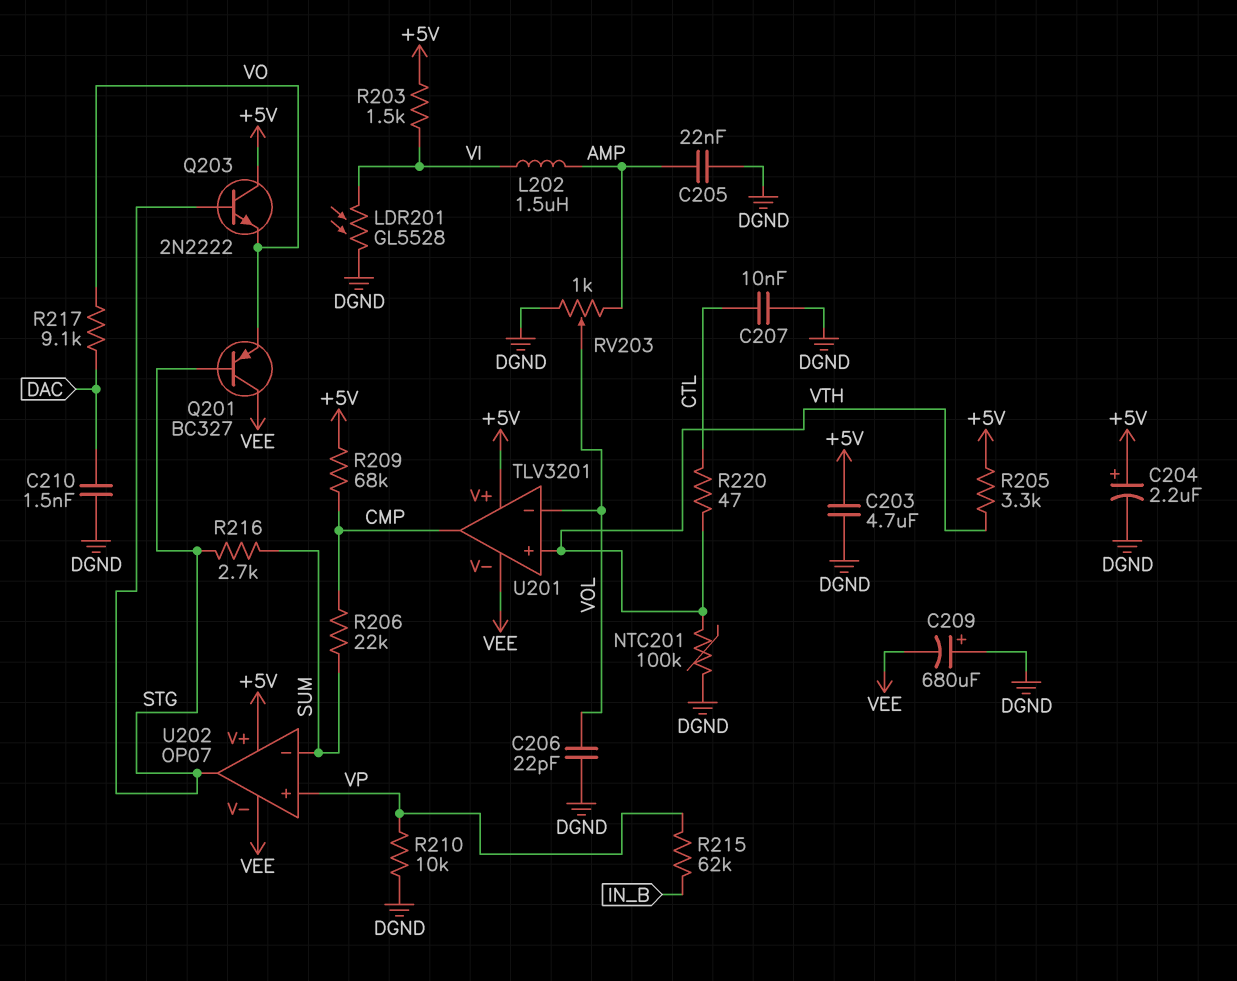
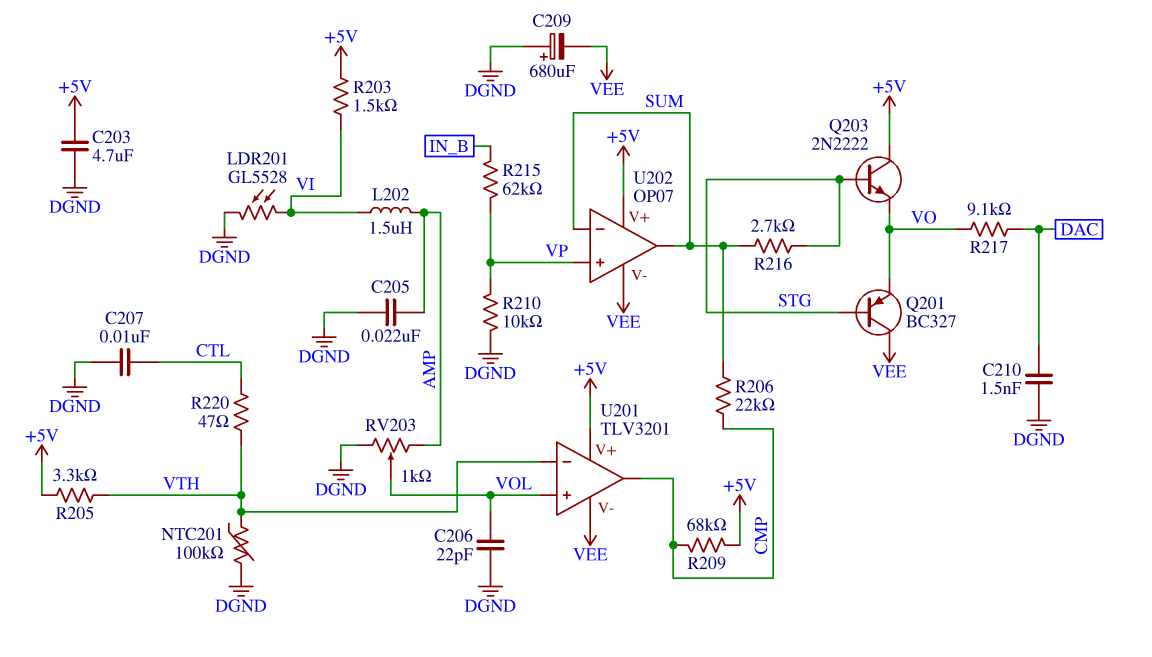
C204: 2.2uF (plus +5V, minus DGND) -> none
U201 pin in+: VTH -> VOL
U201 pin in-: VOL -> VTH
U202 pin out: STG -> SUM

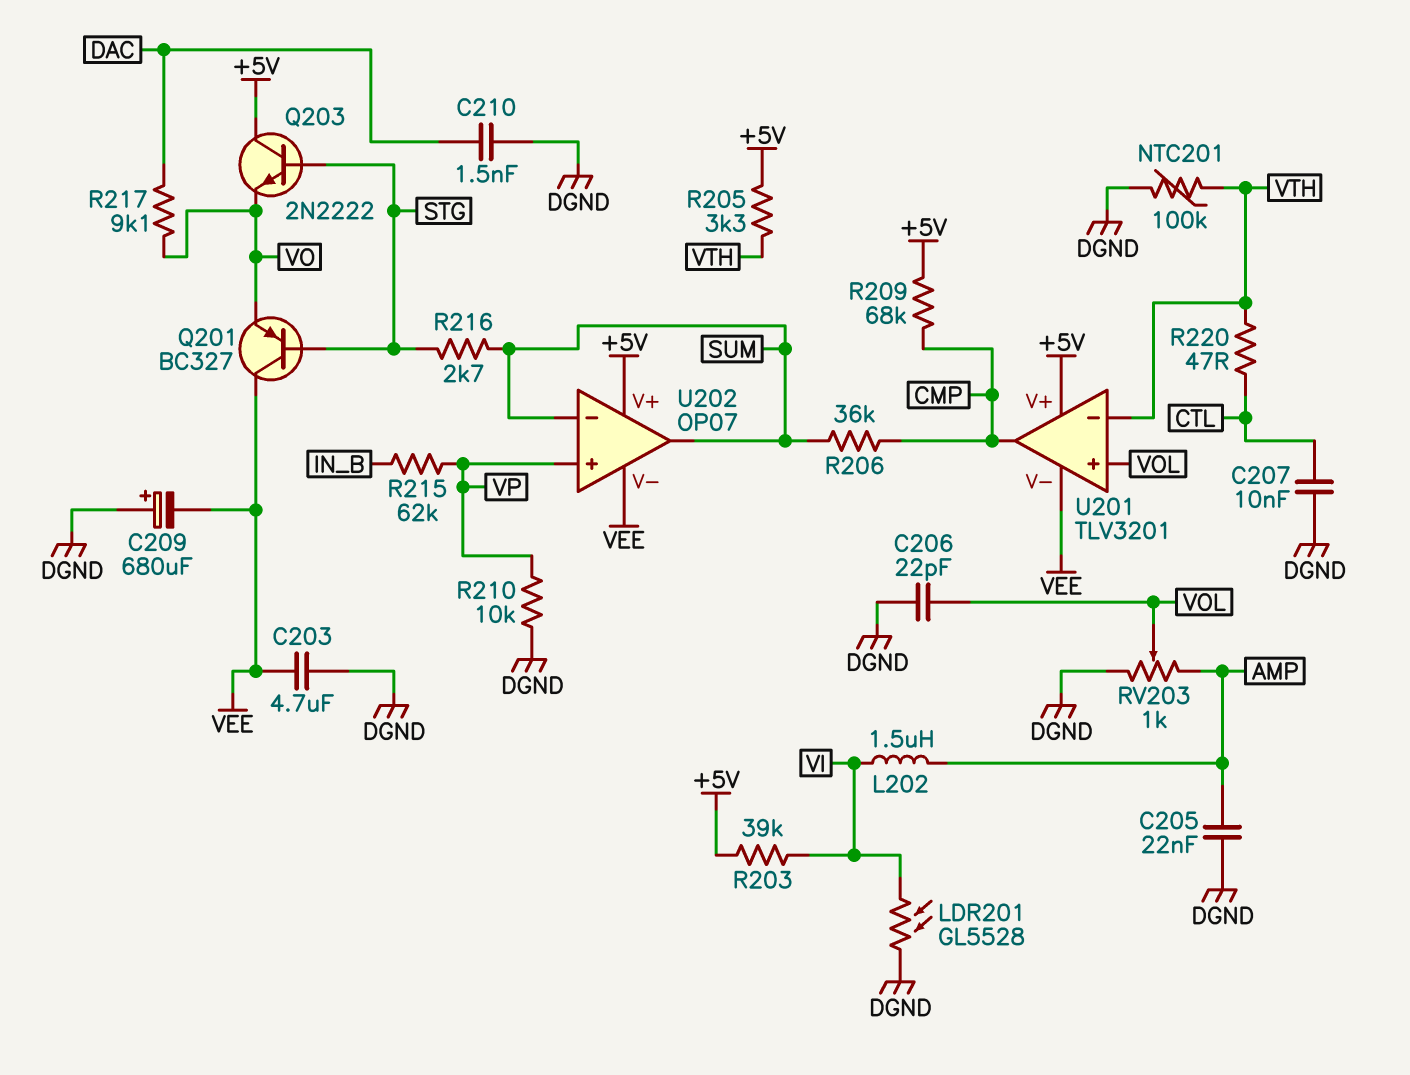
C203: 4.7uF (+5V, DGND) -> 4.7uF (DGND, VEE)
R203: 1.5k (+5V, VI) -> 39k (+5V, VI)
R206: 22k (CMP, SUM) -> 36k (CMP, SUM)

